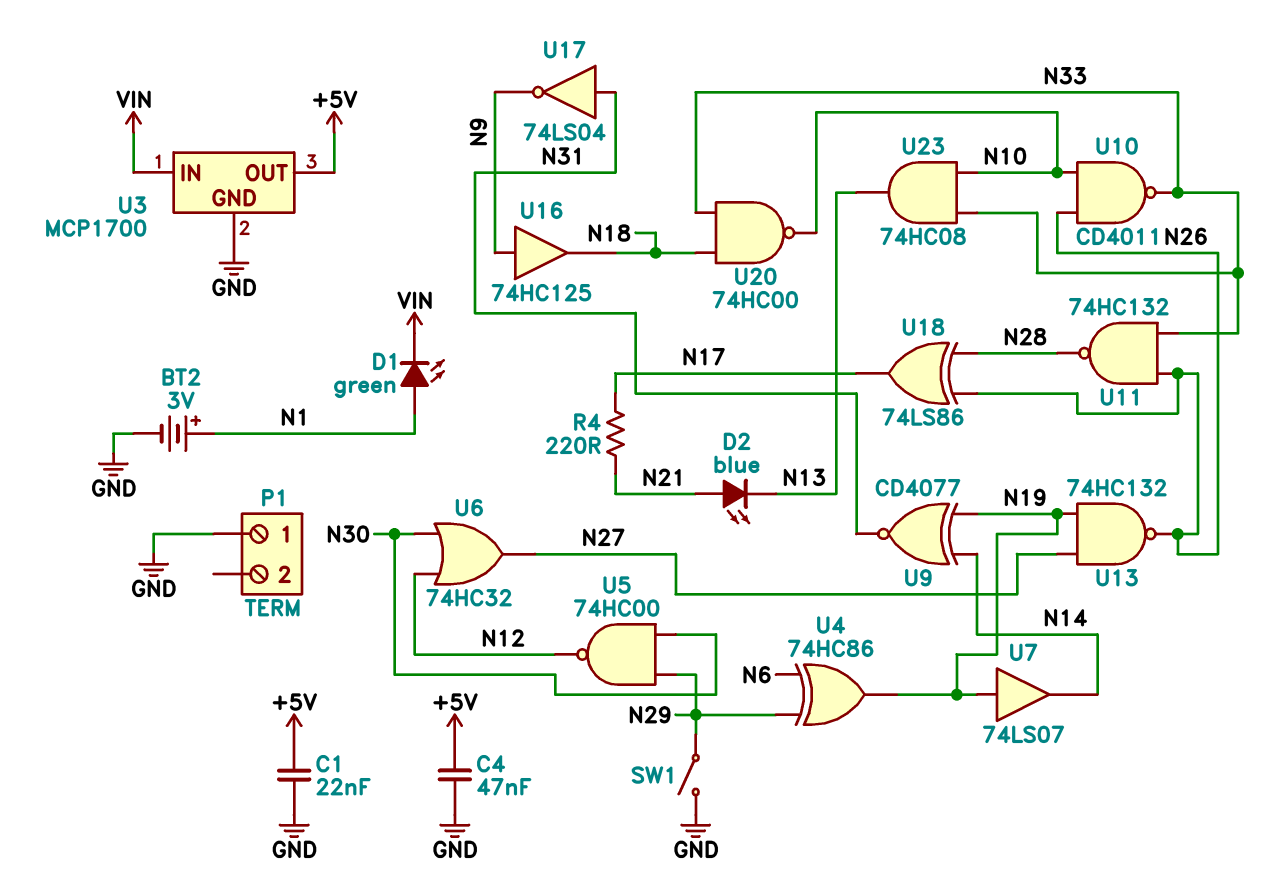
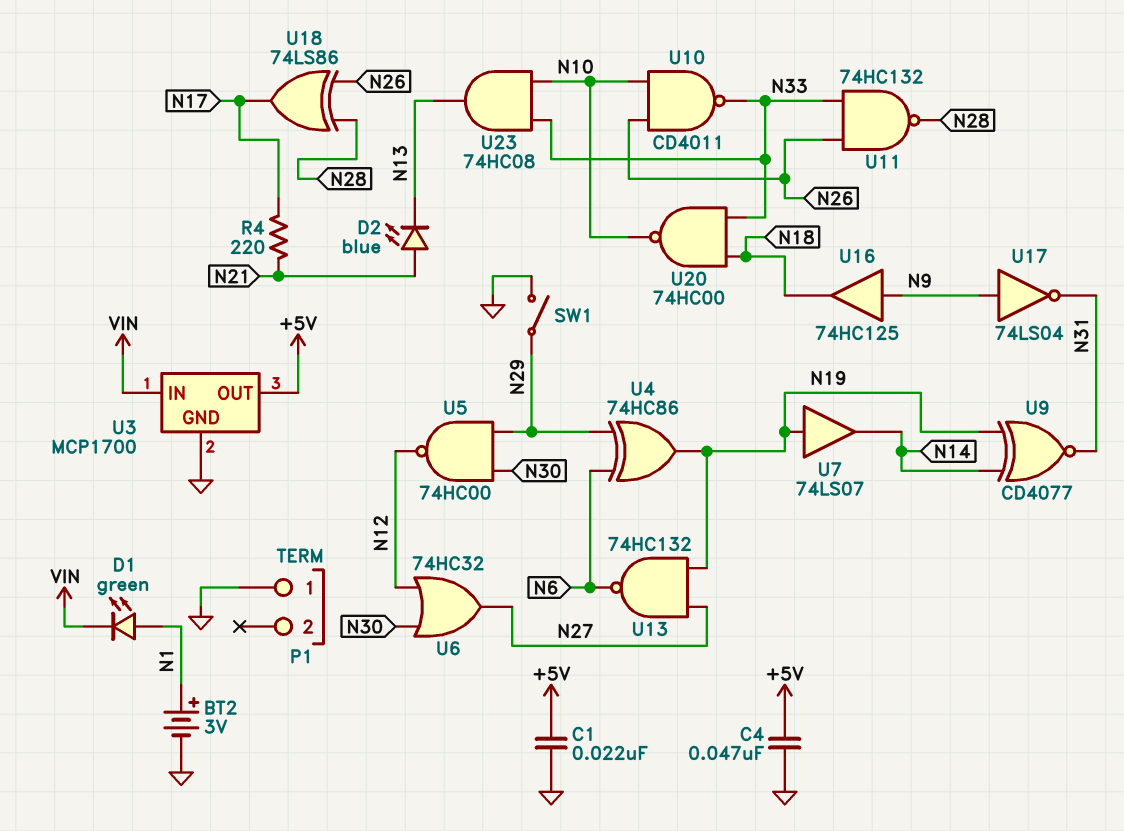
U13: NAND 74HC132 (in N19, in N27, out N26) -> NAND 74HC132 (in N19, in N27, out N6)
U17: NOT 74LS04 (in N31, out N9) -> NOT 74LS04 (in N9, out N31)

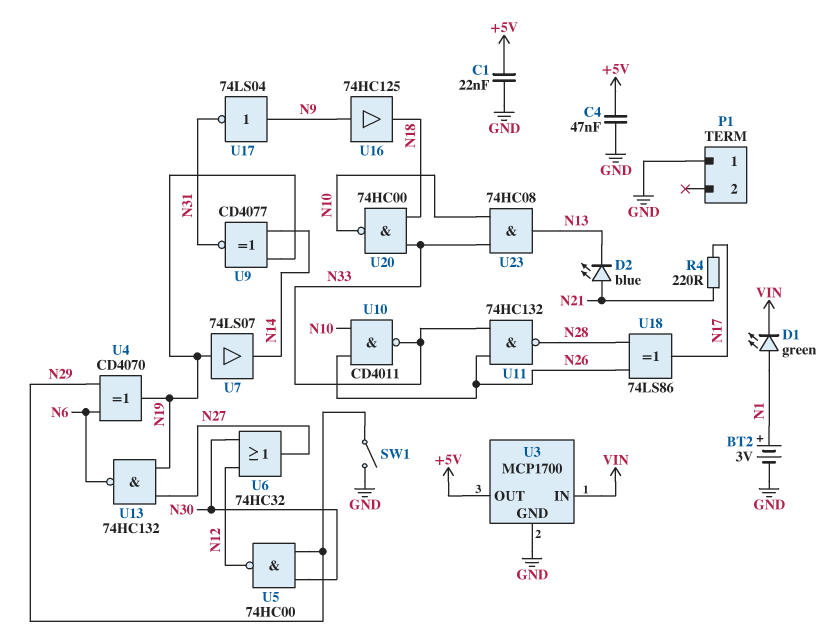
U4: XOR 74HC86 (in N6, in N29, out N19) -> XOR CD4070 (in N6, in N29, out N19)

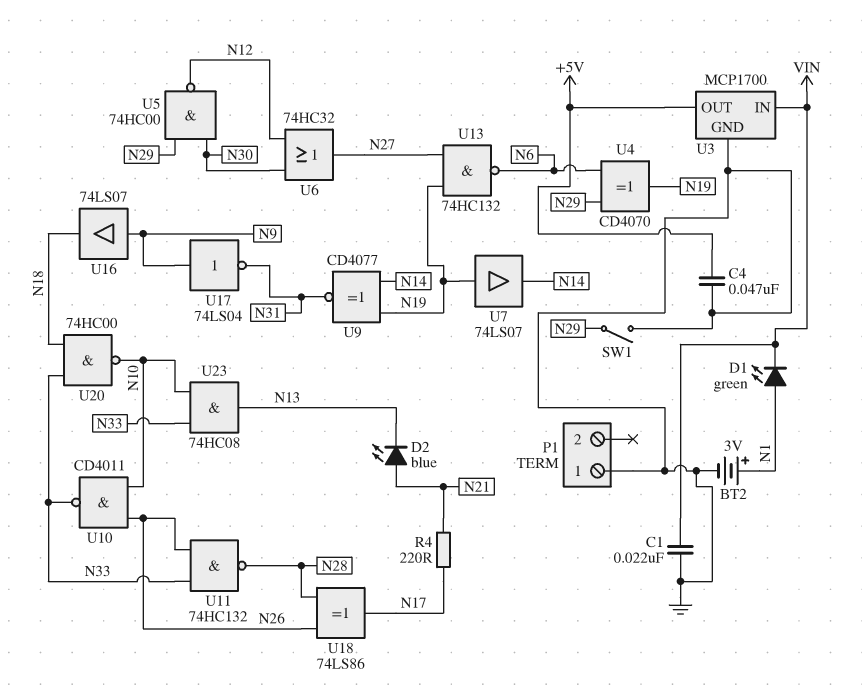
C1: 22nF (+5V, GND) -> 22nF (GND, VIN)
U16: buffer 74HC125 (in N9, out N18) -> buffer 74LS07 (in N9, out N18)

